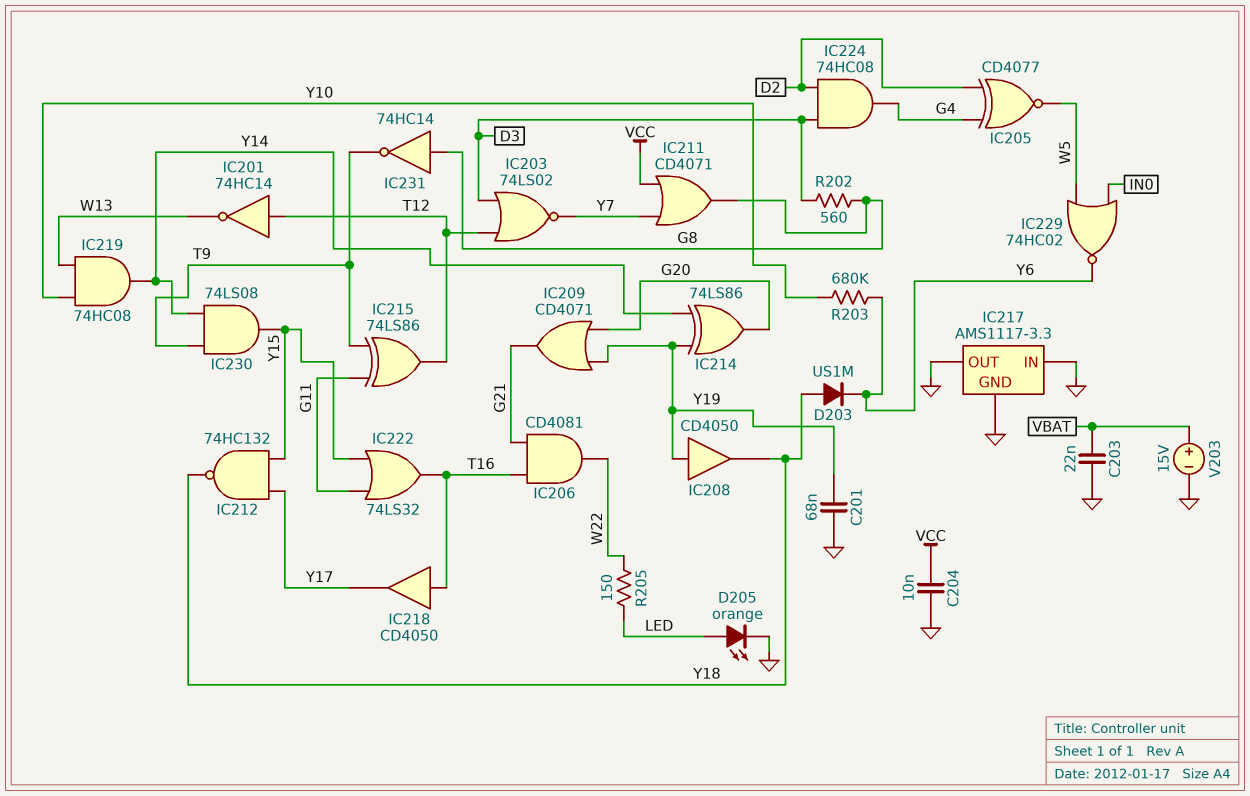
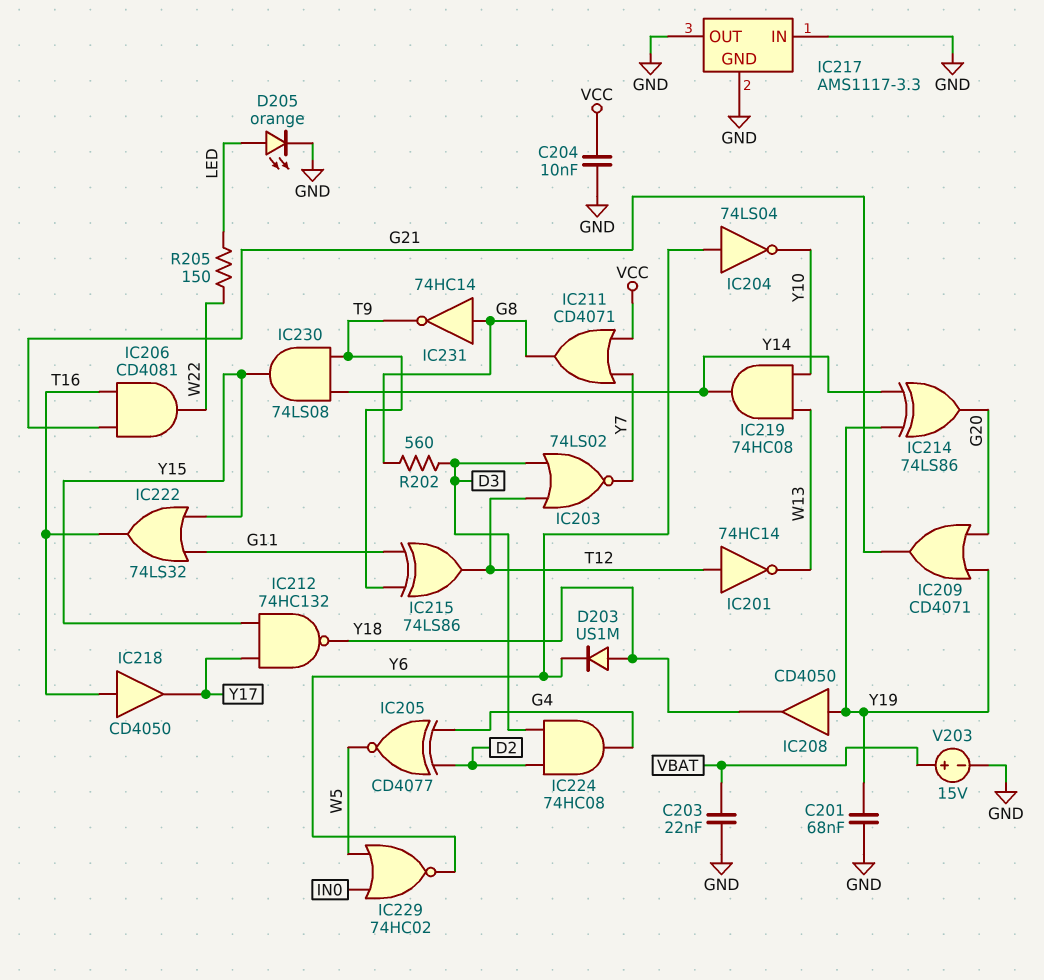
IC204: none -> NOT 74LS04 (in Y6, out Y10)
R203: 680k (Y6, Y10) -> none

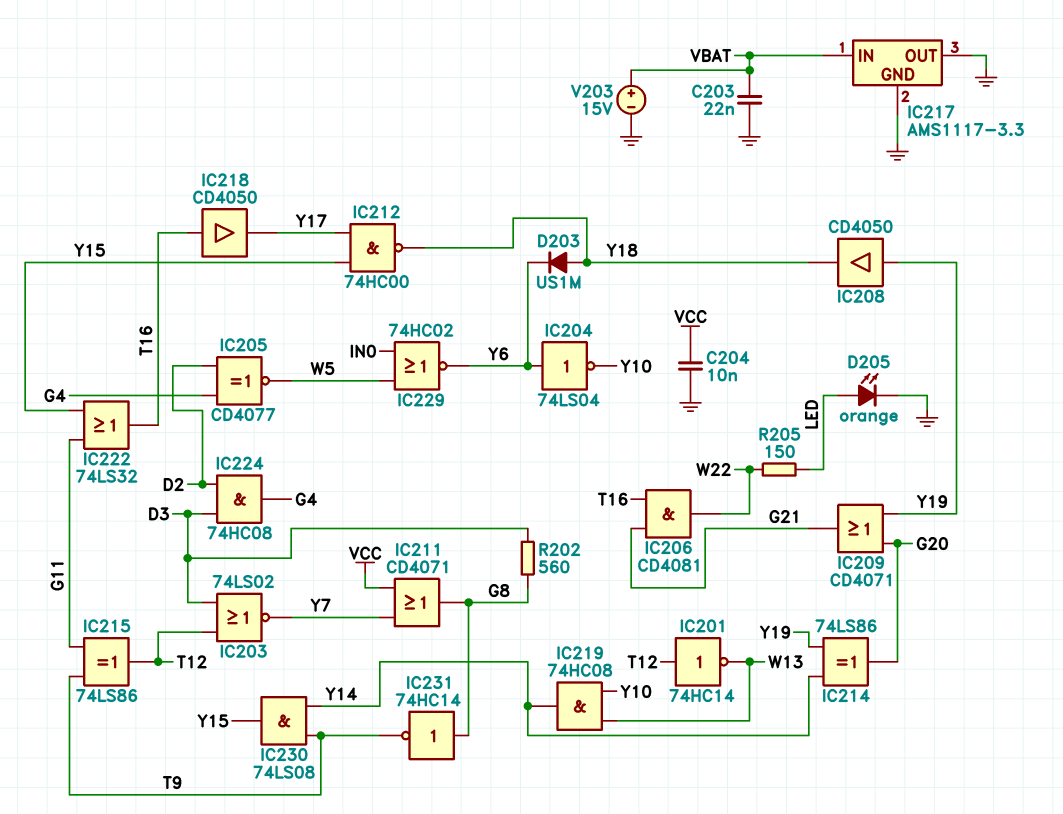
C201: 68nF (GND, Y19) -> none
IC212: NAND 74HC132 (in Y15, in Y17, out Y18) -> NAND 74HC00 (in Y15, in Y17, out Y18)
IC217 pin IN: GND -> VBAT

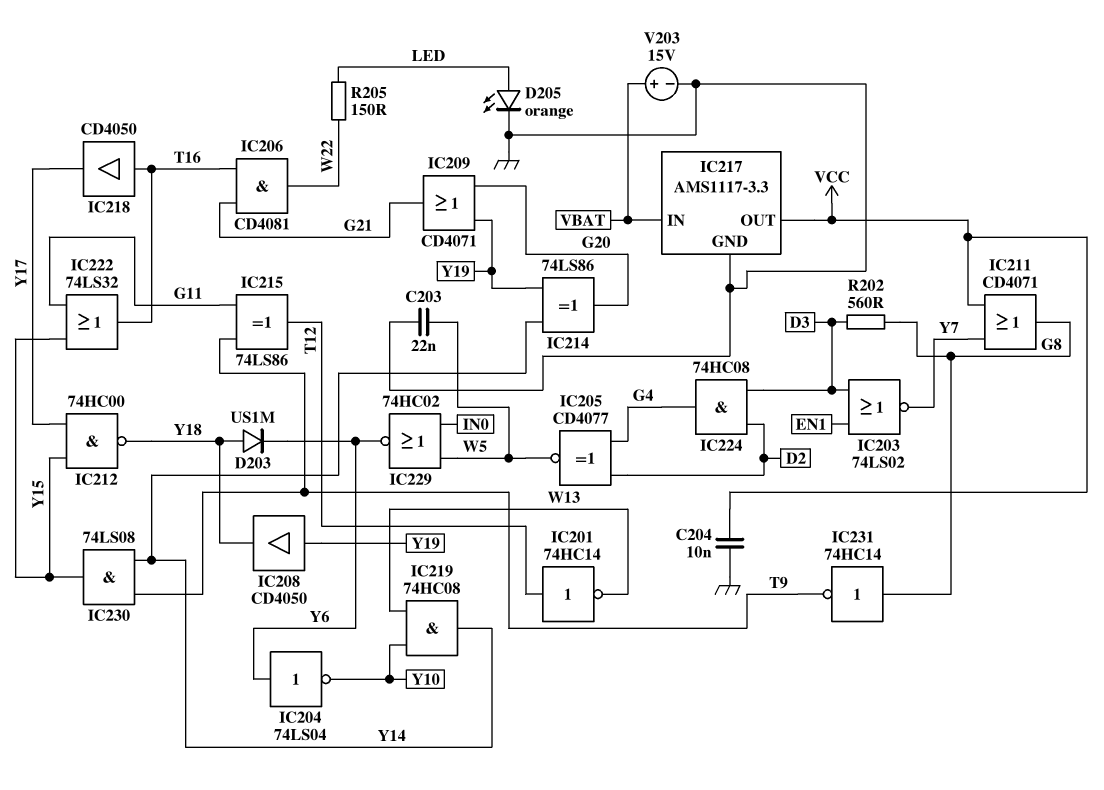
C203: 22nF (GND, VBAT) -> 22nF (GND, W5)
IC203: NOR 74LS02 (in D3, in T12, out Y7) -> NOR 74LS02 (in D3, in EN1, out Y7)
IC217 pin OUT: GND -> VCC

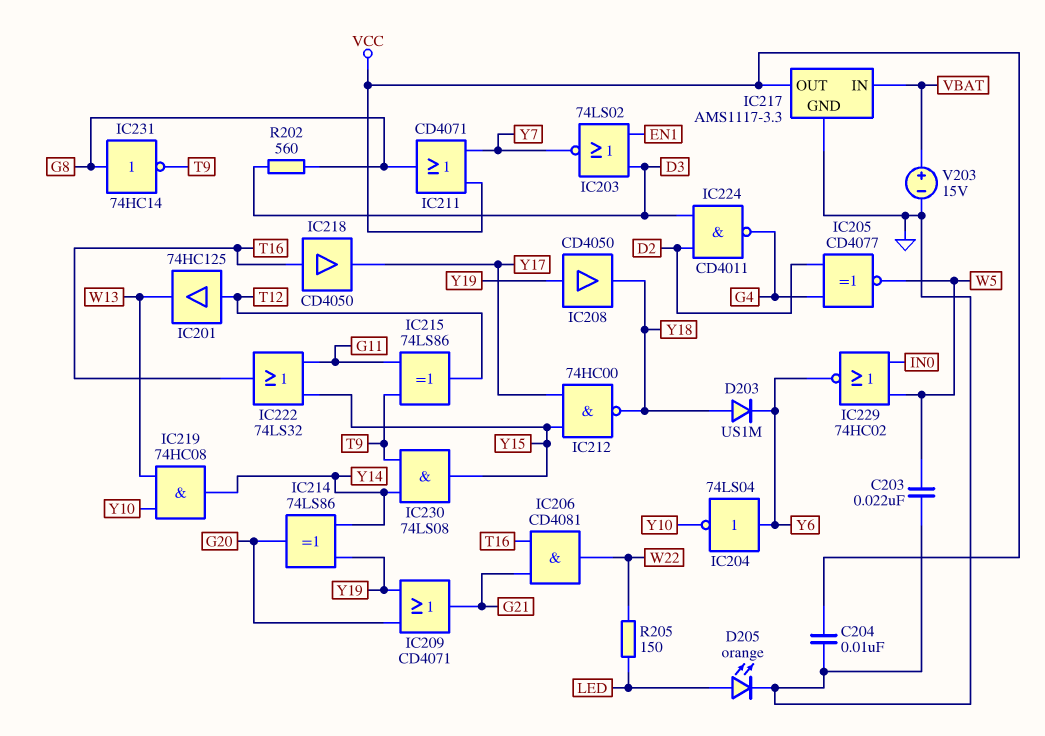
IC201: NOT 74HC14 (in T12, out W13) -> buffer 74HC125 (in T12, out W13)
IC224: AND 74HC08 (in D2, in D3, out G4) -> NAND CD4011 (in D2, in D3, out G4)

